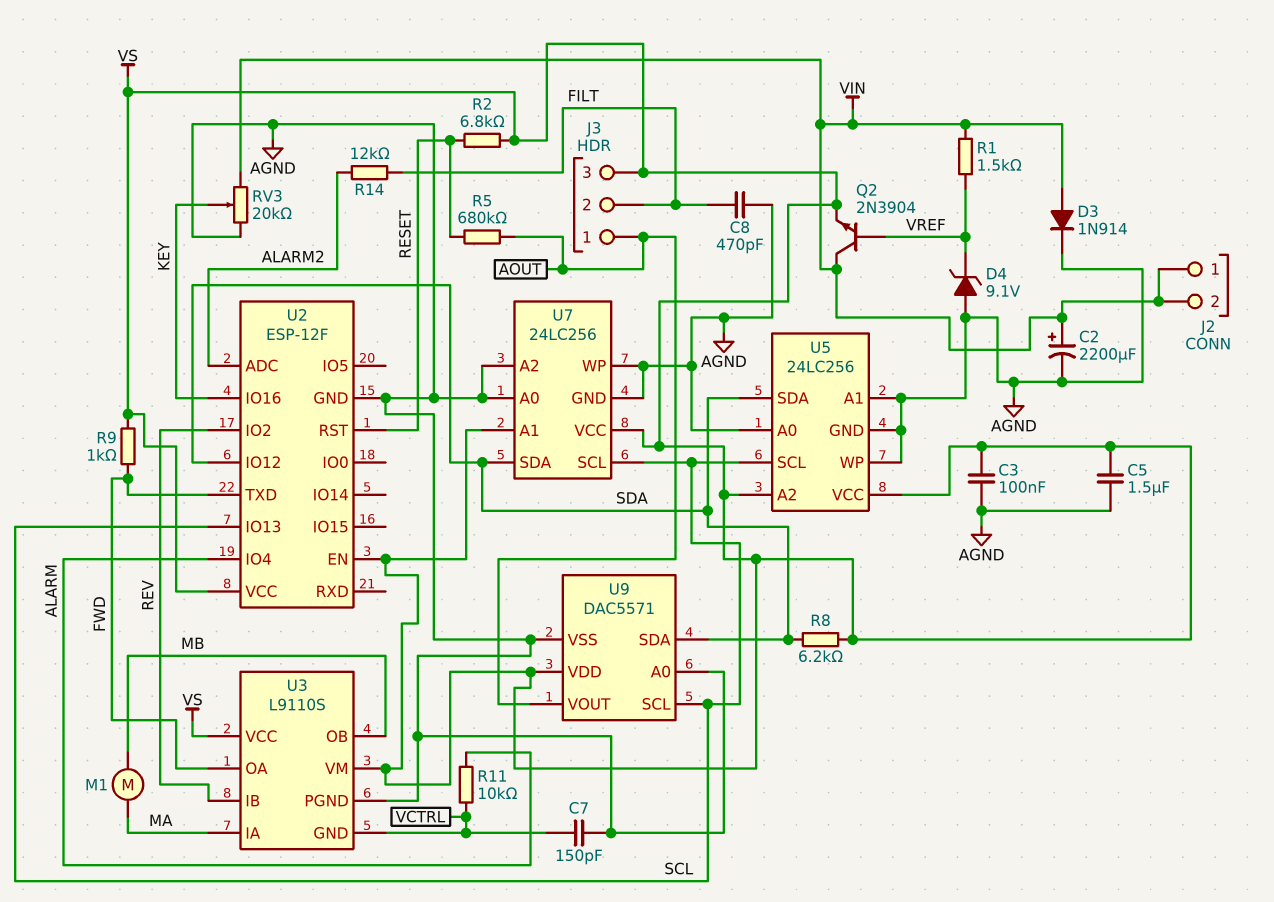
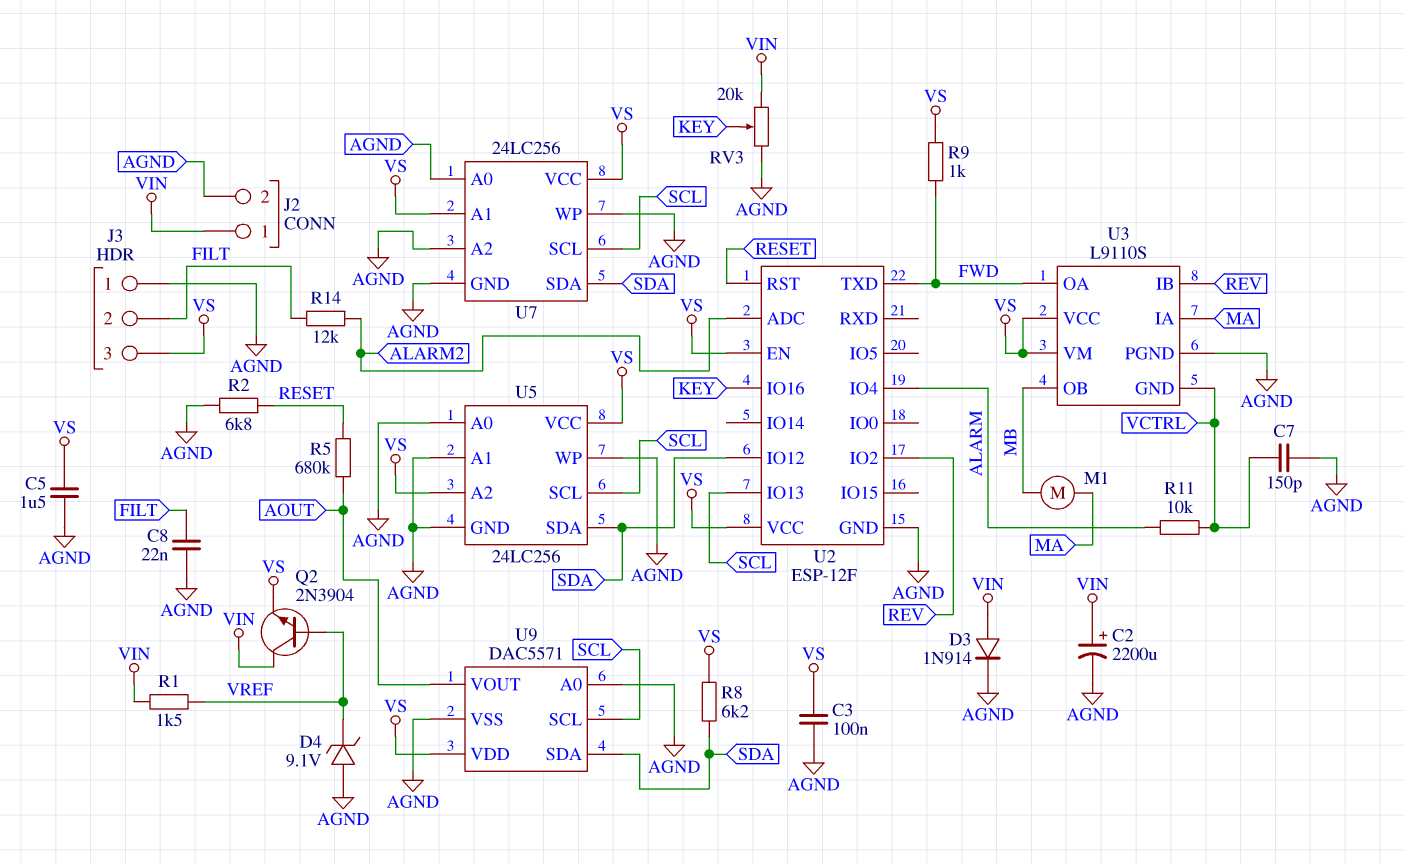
C8: 470pF (AGND, FILT) -> 22nF (AGND, FILT)
J2 pin 2: VIN -> AGND
J3 pin 1: AOUT -> AGND
R2: 6.8k (RESET, VS) -> 6.8k (AGND, RESET)

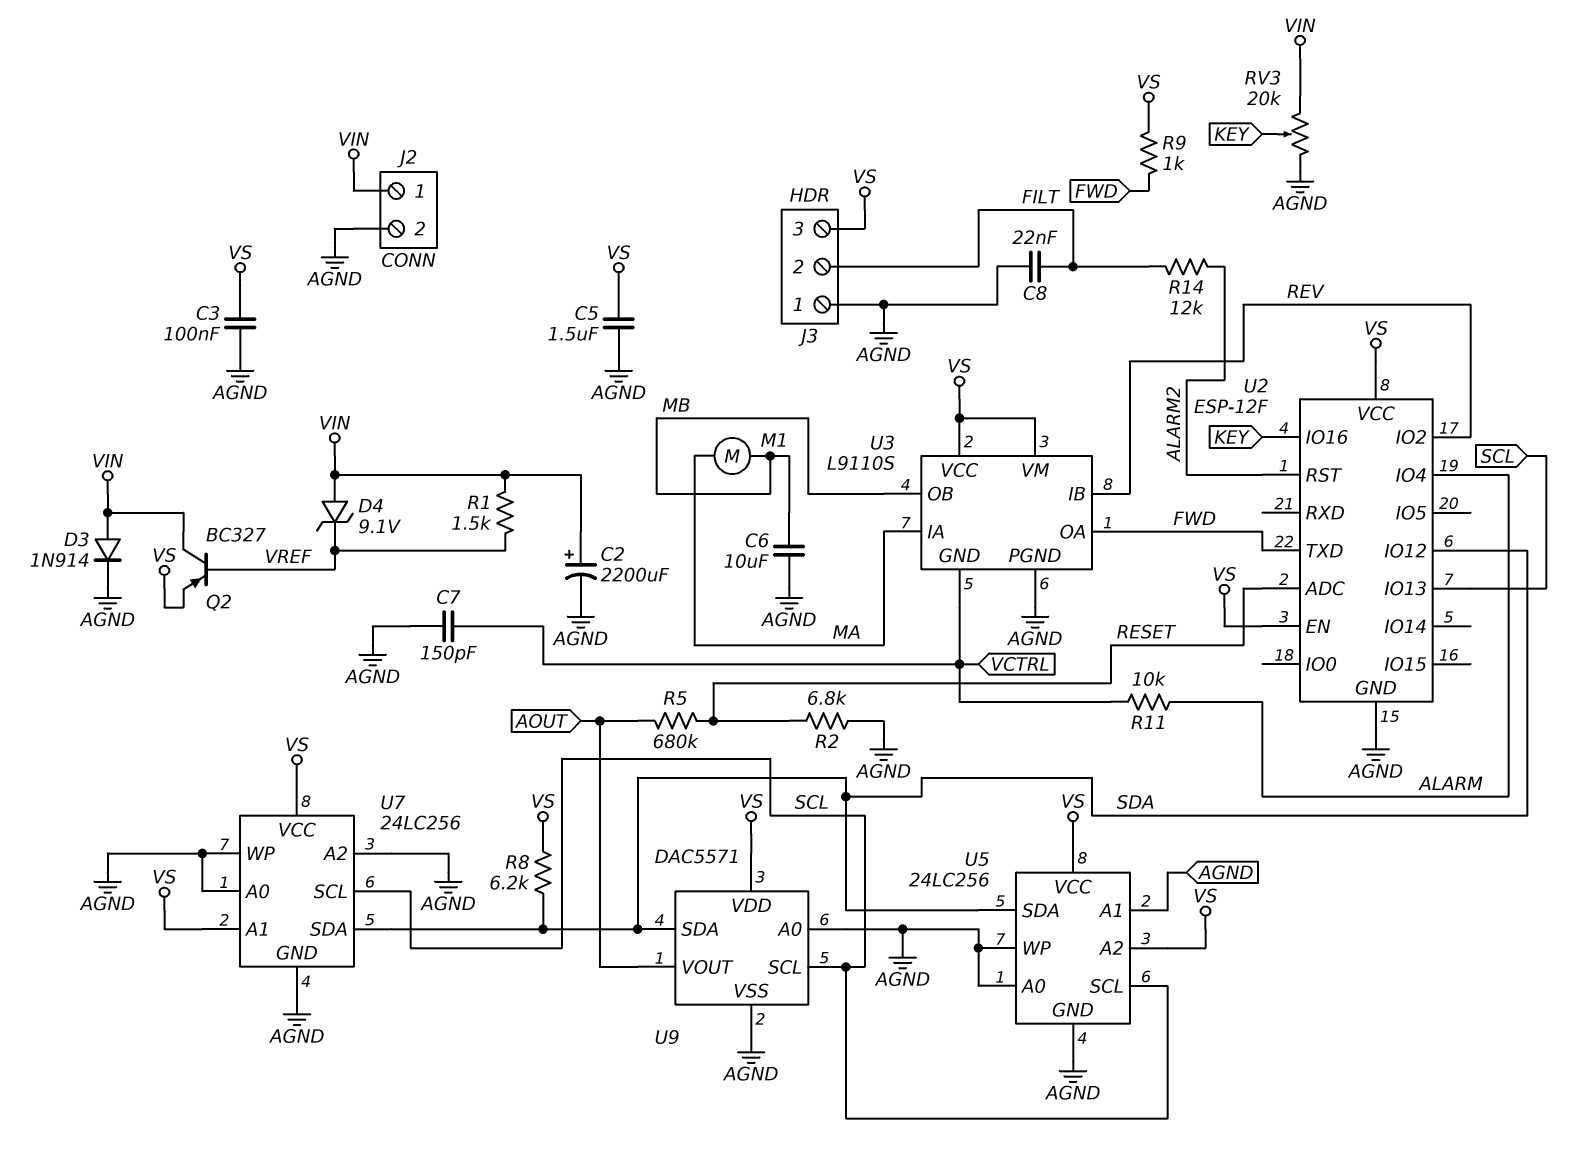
C6: none -> 10uF (AGND, MB)
D4: zener 9.1V (A AGND, K VREF) -> zener 9.1V (A VIN, K VREF)
Q2: NPN 2N3904 (B VREF, C VIN, E VS) -> PNP BC327 (B VREF, C VIN, E VS)
U2 pin ADC: ALARM2 -> RESET
U2 pin RST: RESET -> ALARM2

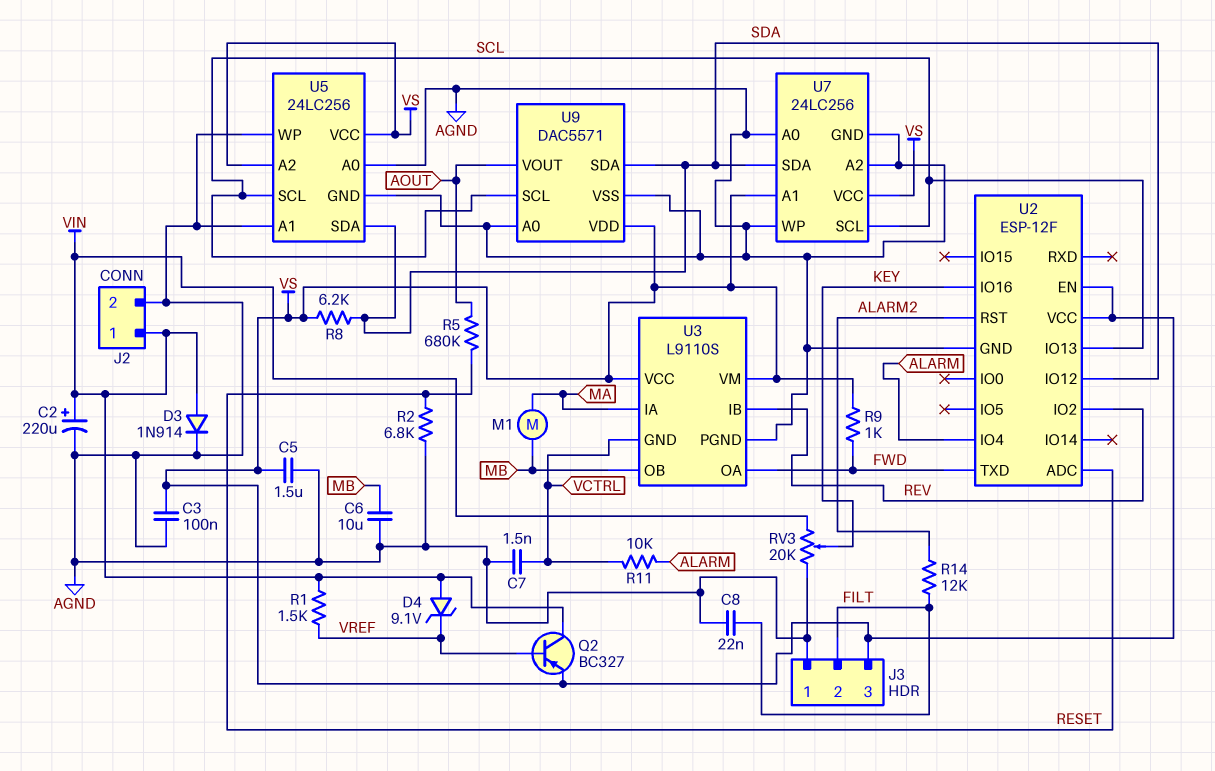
C2: 2200uF (plus VIN, minus AGND) -> 220uF (plus VIN, minus AGND)
C7: 150pF (AGND, VCTRL) -> 1.5nF (AGND, VCTRL)

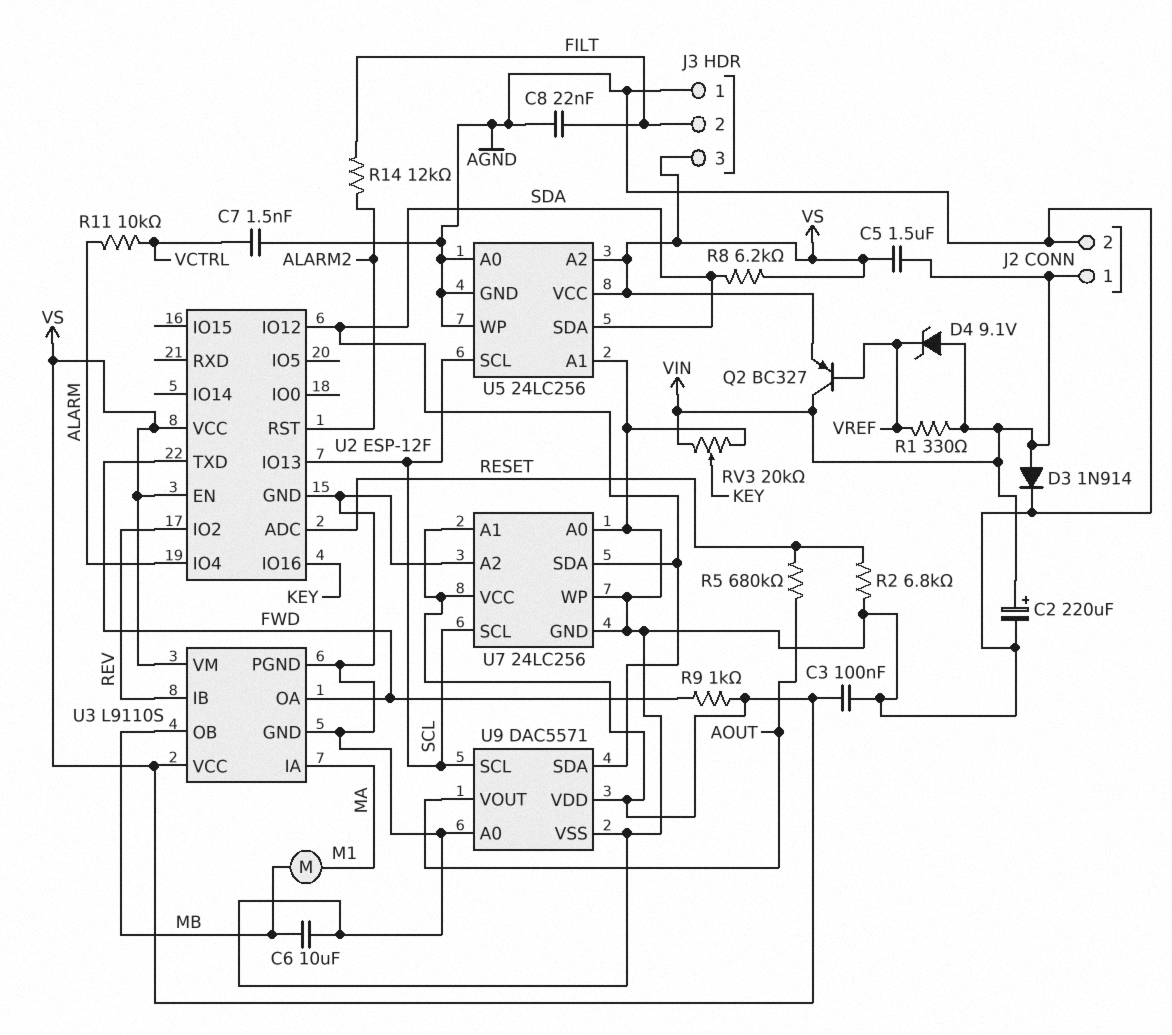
C5: 1.5uF (AGND, VS) -> 1.5uF (VIN, VS)
R1: 1.5k (VIN, VREF) -> 330 (VIN, VREF)
U3 pin GND: VCTRL -> AGND

